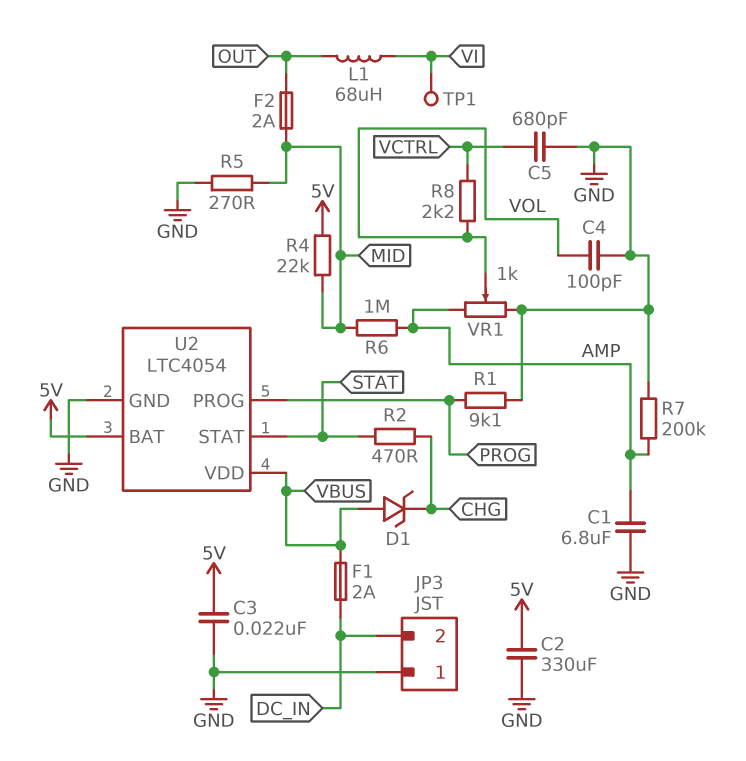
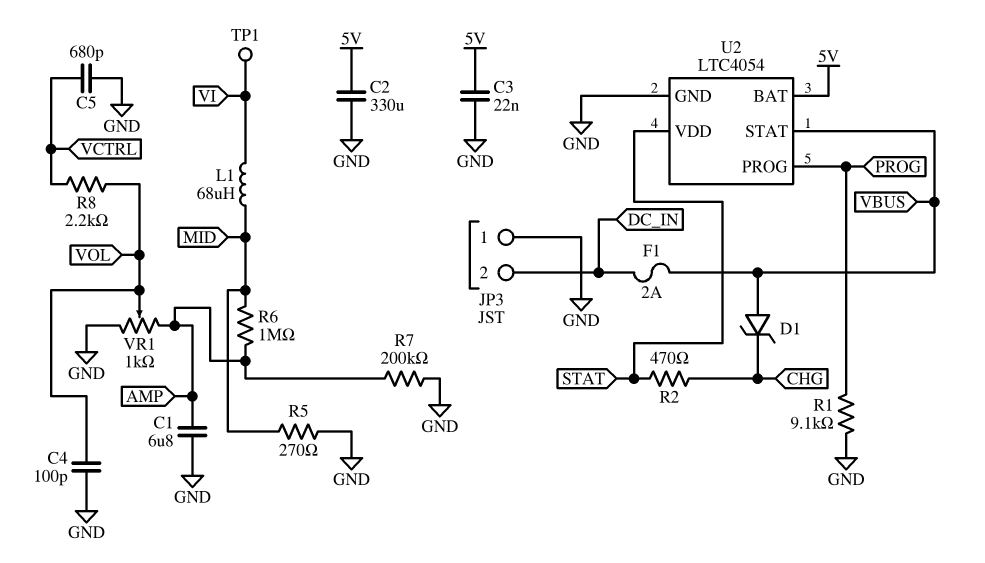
F2: 2A (MID, OUT) -> none
L1: 68uH (OUT, VI) -> 68uH (MID, VI)
R4: 22k (5V, MID) -> none
U2 pin STAT: STAT -> VBUS
U2 pin VDD: VBUS -> STAT

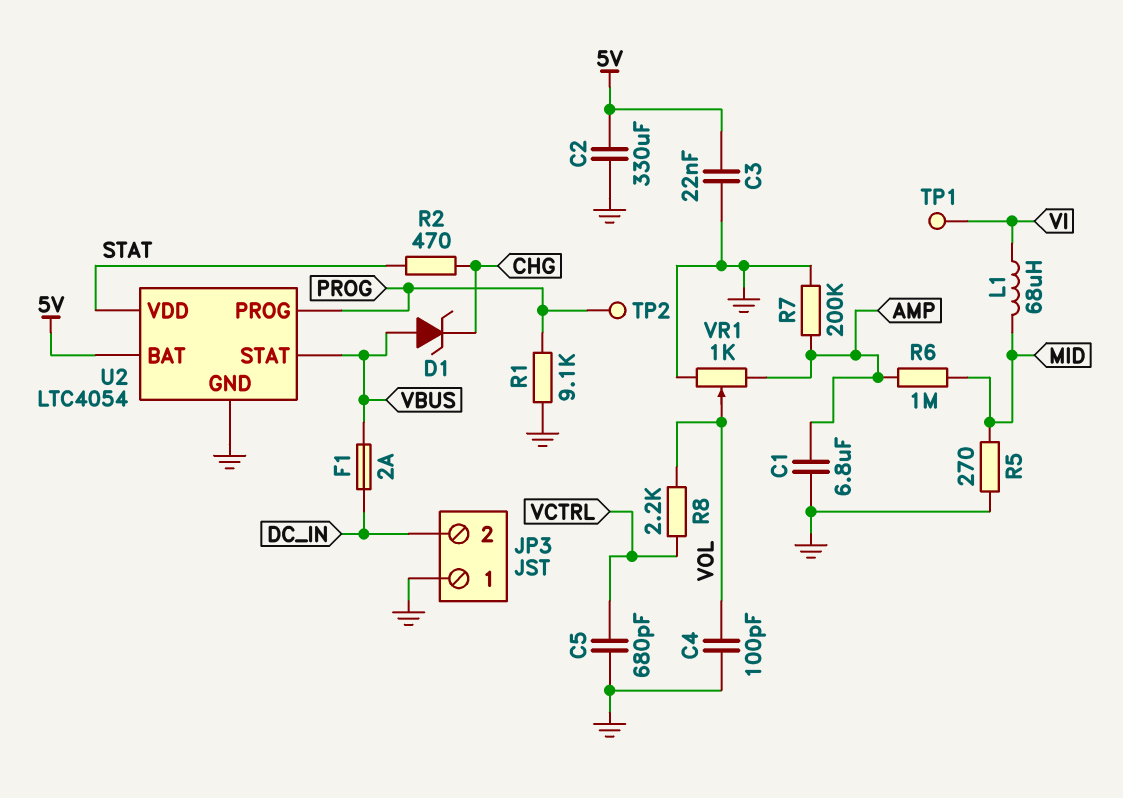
TP2: none -> test point (PROG)

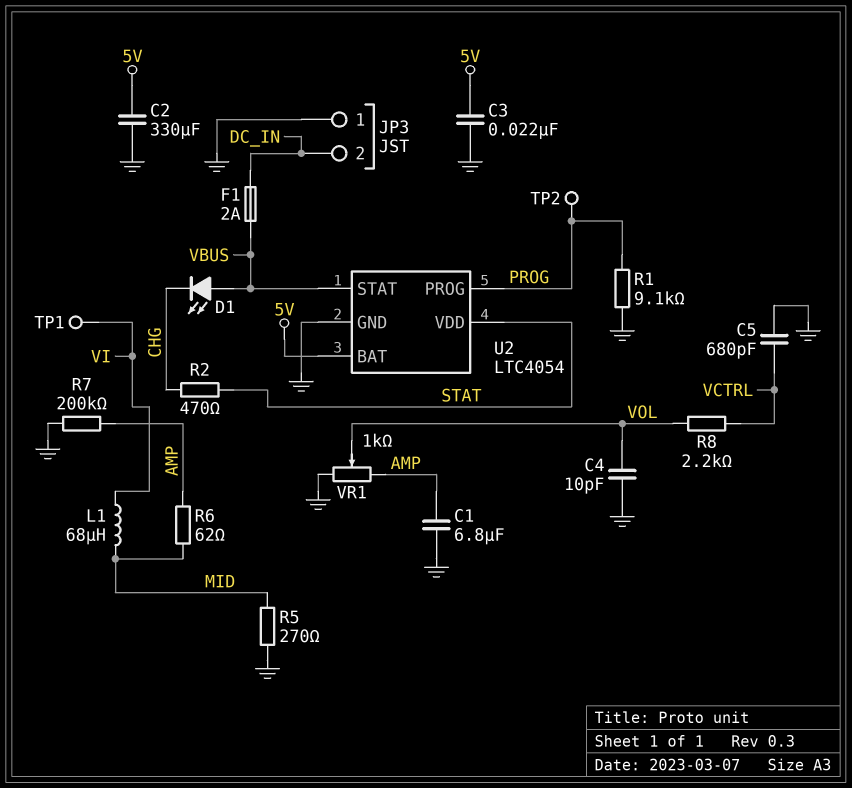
C4: 100pF (GND, VOL) -> 10pF (GND, VOL)
D1: zener (A VBUS, K CHG) -> LED (A VBUS, K CHG)
R6: 1M (AMP, MID) -> 62 (AMP, MID)

